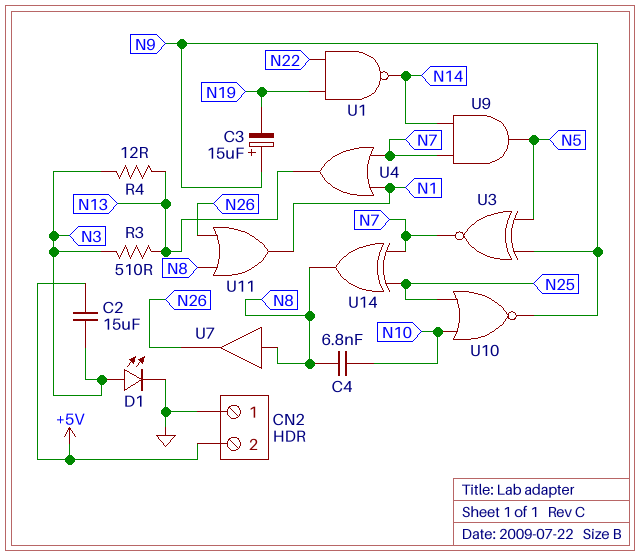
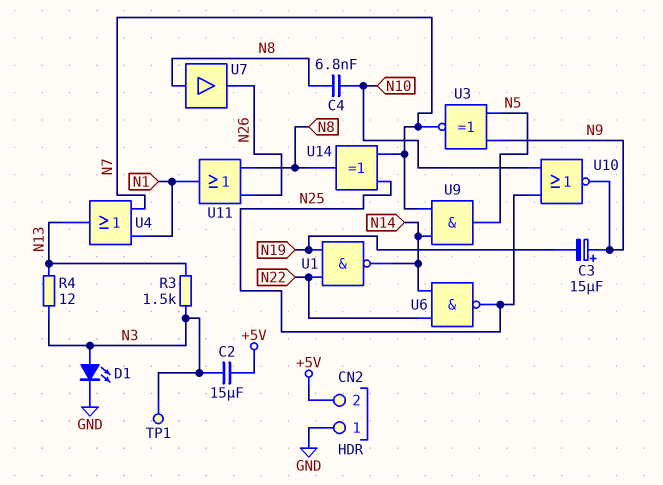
R3: 510 (N3, N13) -> 1.5k (N3, N13)
TP1: none -> test point (N3)
U6: none -> NAND (in N14, in N22, out N25)

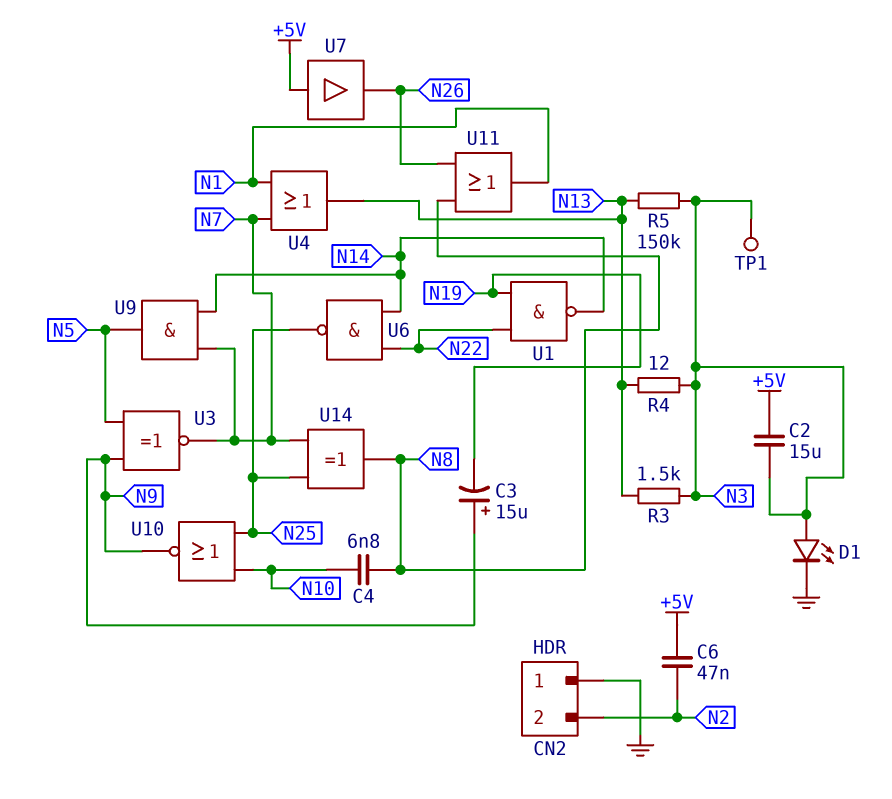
C6: none -> 47nF (+5V, N2)
CN2 pin 2: +5V -> N2
R5: none -> 150k (N3, N13)
U7: buffer (in N8, out N26) -> buffer (in +5V, out N26)

